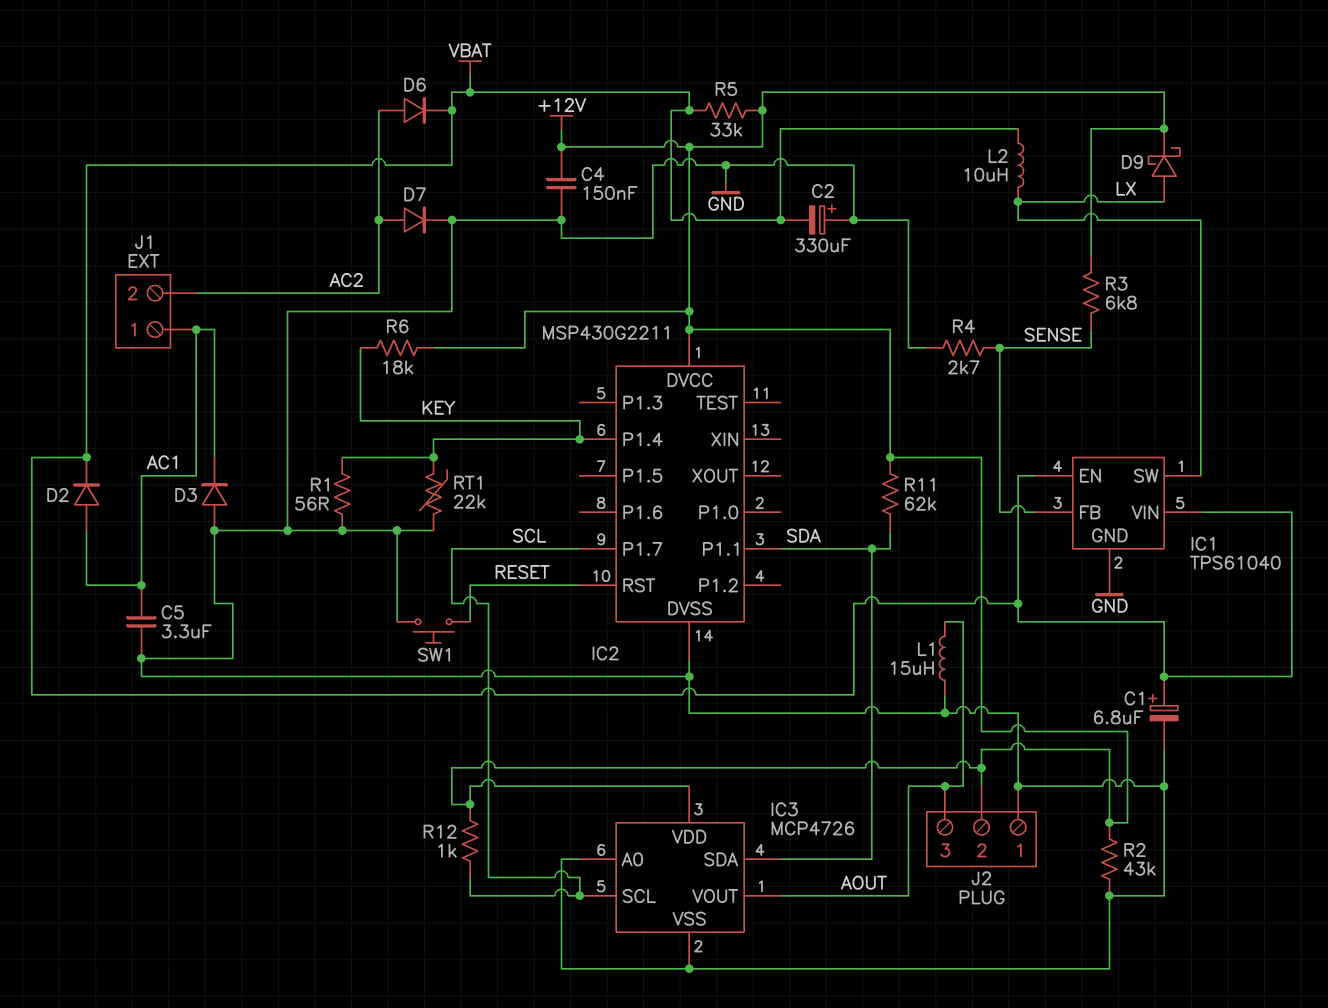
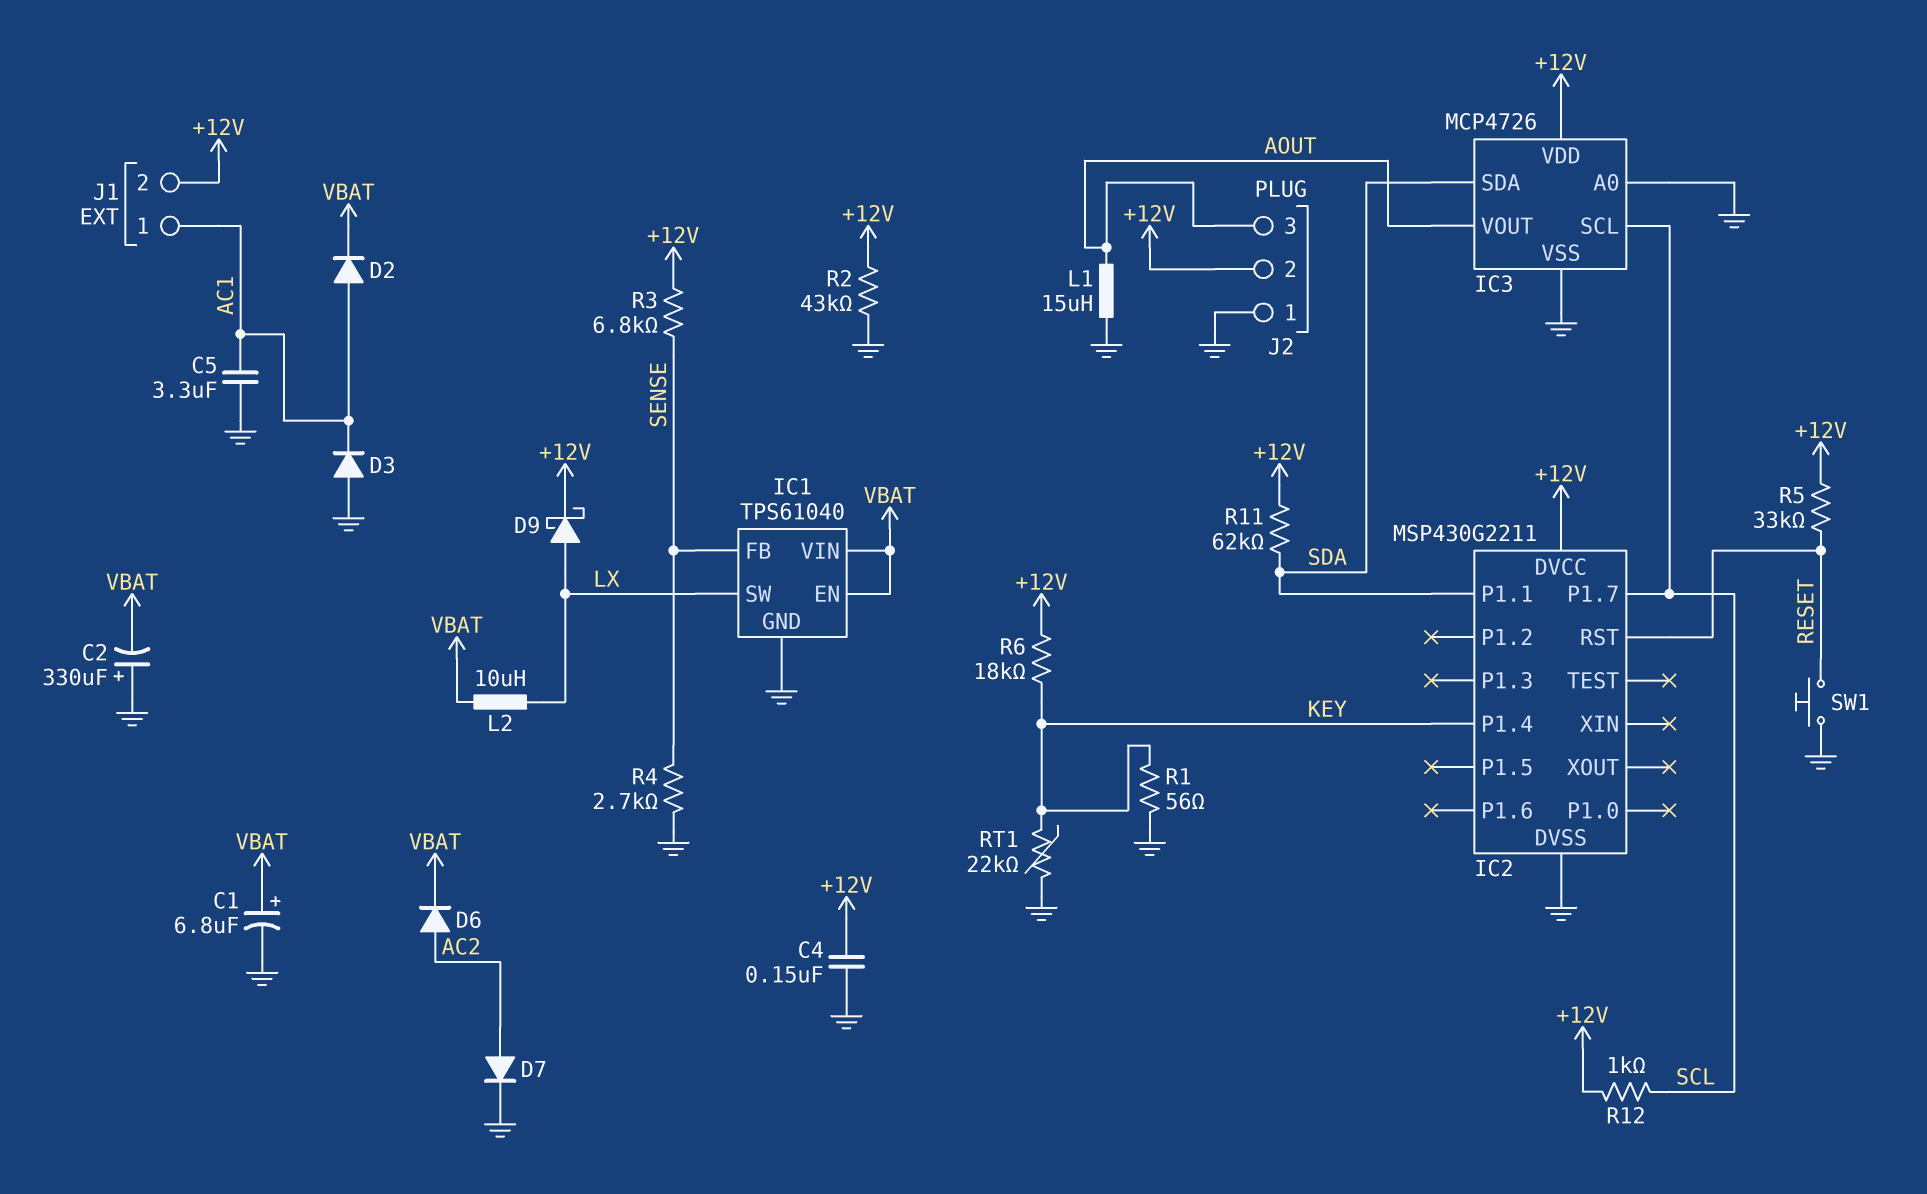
J1 pin 2: AC2 -> +12V
R5: 33k (+12V, VBAT) -> 33k (+12V, RESET)

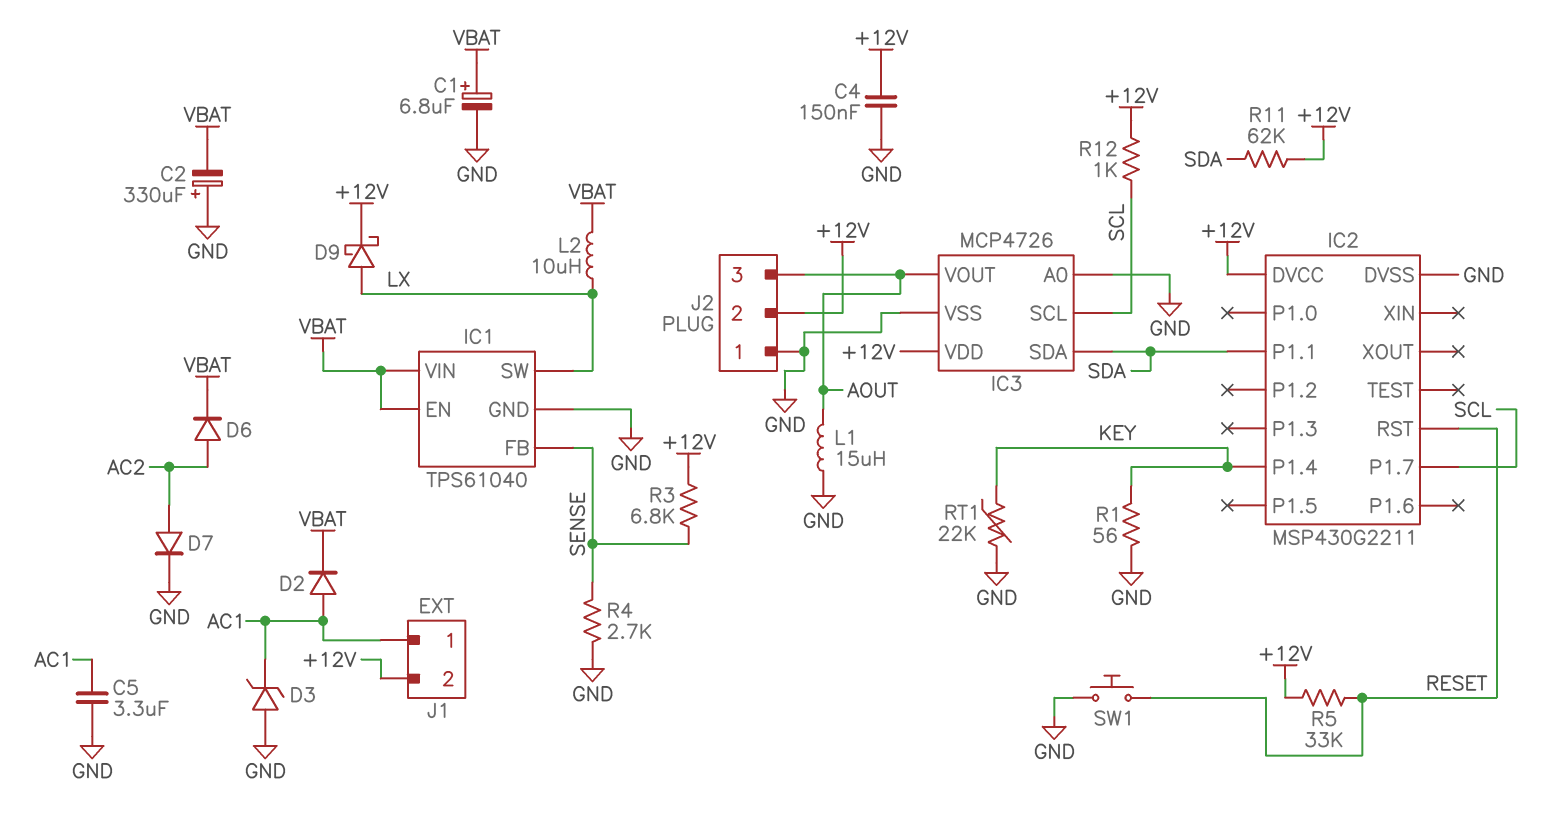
D3: diode (A GND, K AC1) -> zener (A GND, K AC1)
R2: 43k (+12V, GND) -> none
R6: 18k (+12V, KEY) -> none

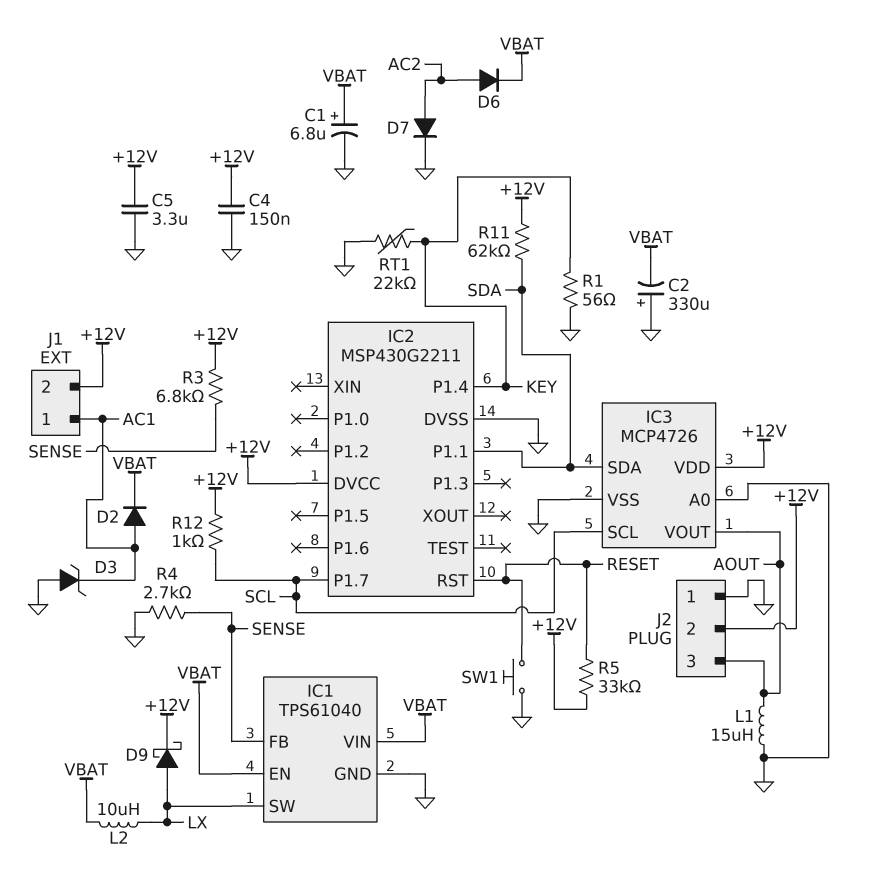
C5: 3.3uF (AC1, GND) -> 3.3uF (+12V, GND)

